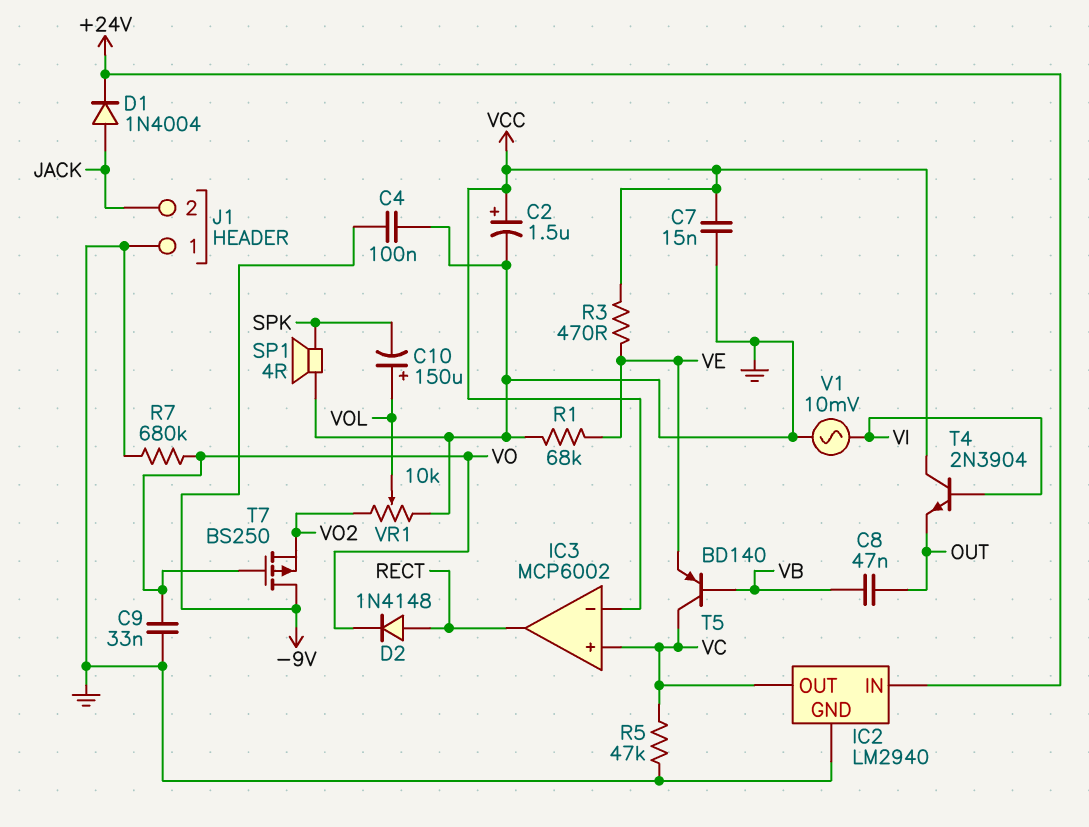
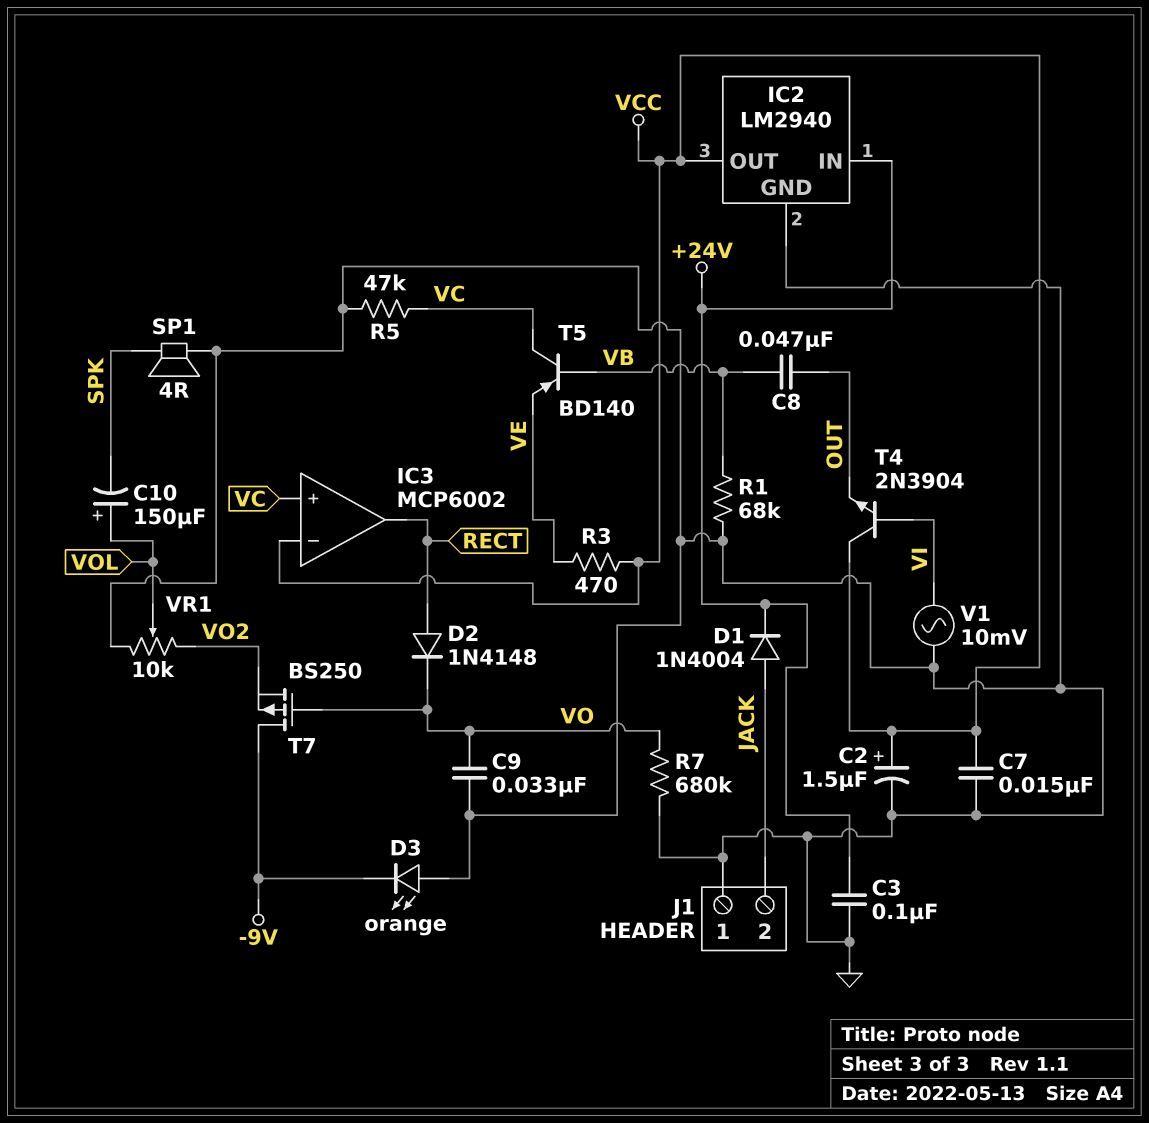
C3: none -> 100nF (+24V, GND)
C4: 100nF (-9V, GND) -> none
D3: none -> LED orange (A GND, K -9V)
IC2 pin OUT: VC -> VCC
R1: 68k (GND, VE) -> 68k (GND, VB)

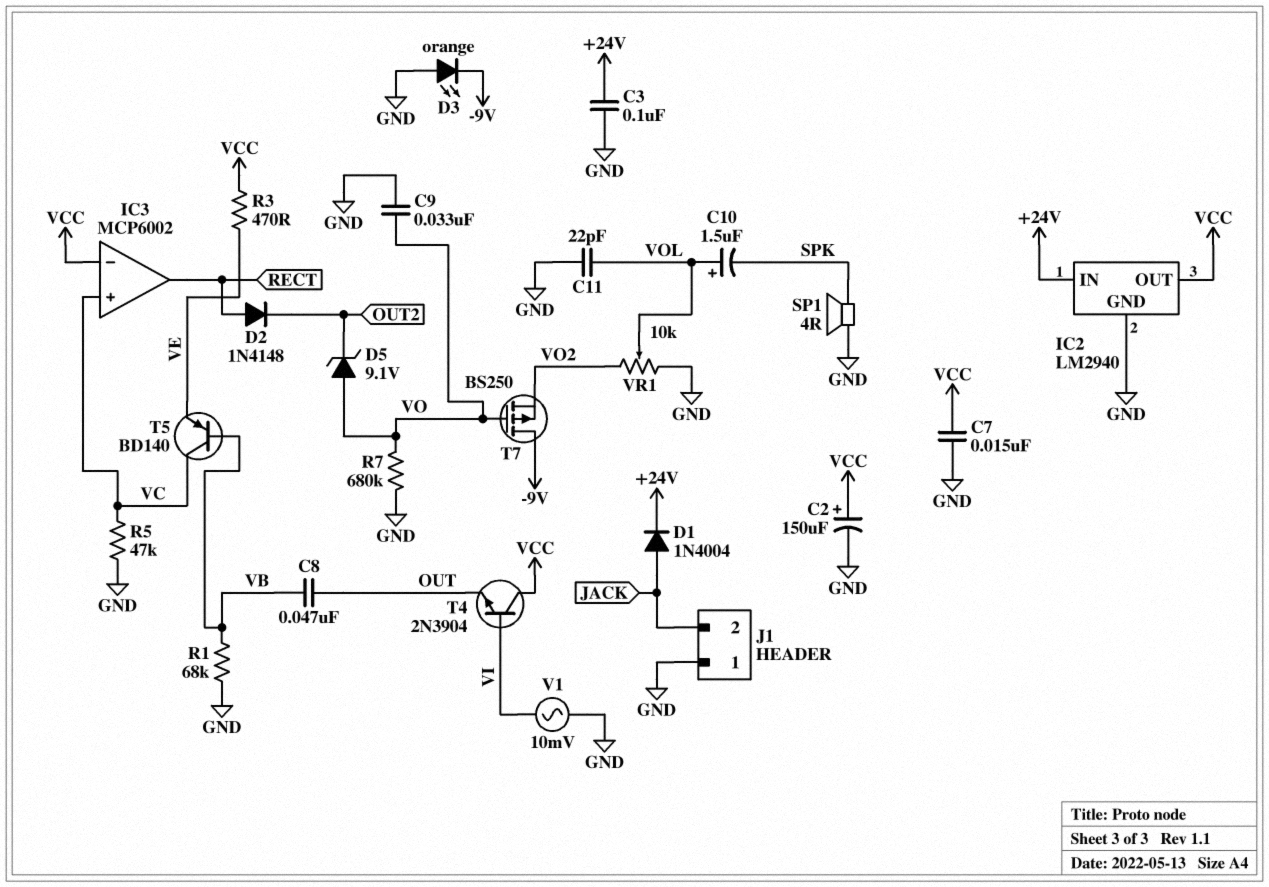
C2: 1.5uF (plus VCC, minus GND) -> 150uF (plus VCC, minus GND)
C10: 150uF (plus VOL, minus SPK) -> 1.5uF (plus VOL, minus SPK)
C11: none -> 22pF (GND, VOL)
D2: diode 1N4148 (A RECT, K VO) -> diode 1N4148 (A RECT, K OUT2)
D5: none -> zener 9.1V (A VO, K OUT2)

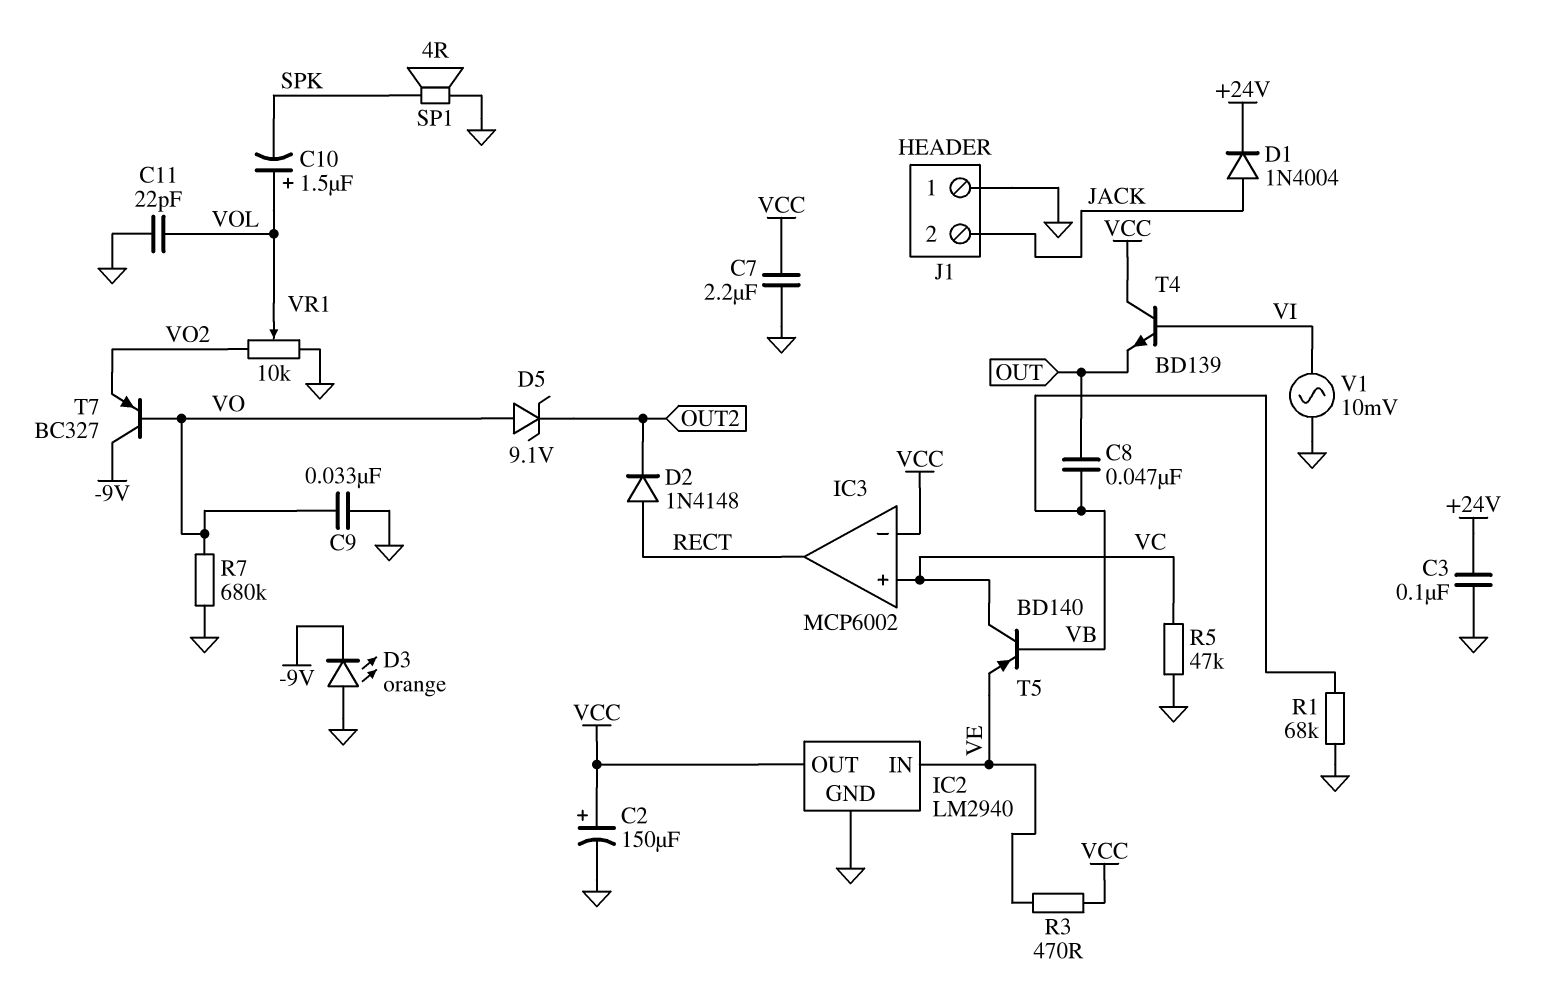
C7: 15nF (GND, VCC) -> 2.2uF (GND, VCC)
IC2 pin IN: +24V -> VE
T4: NPN 2N3904 (B VI, C VCC, E OUT) -> NPN BD139 (B VI, C VCC, E OUT)
T7: PMOS BS250 (G VO, D -9V, S VO2) -> PNP BC327 (B VO, C -9V, E VO2)

